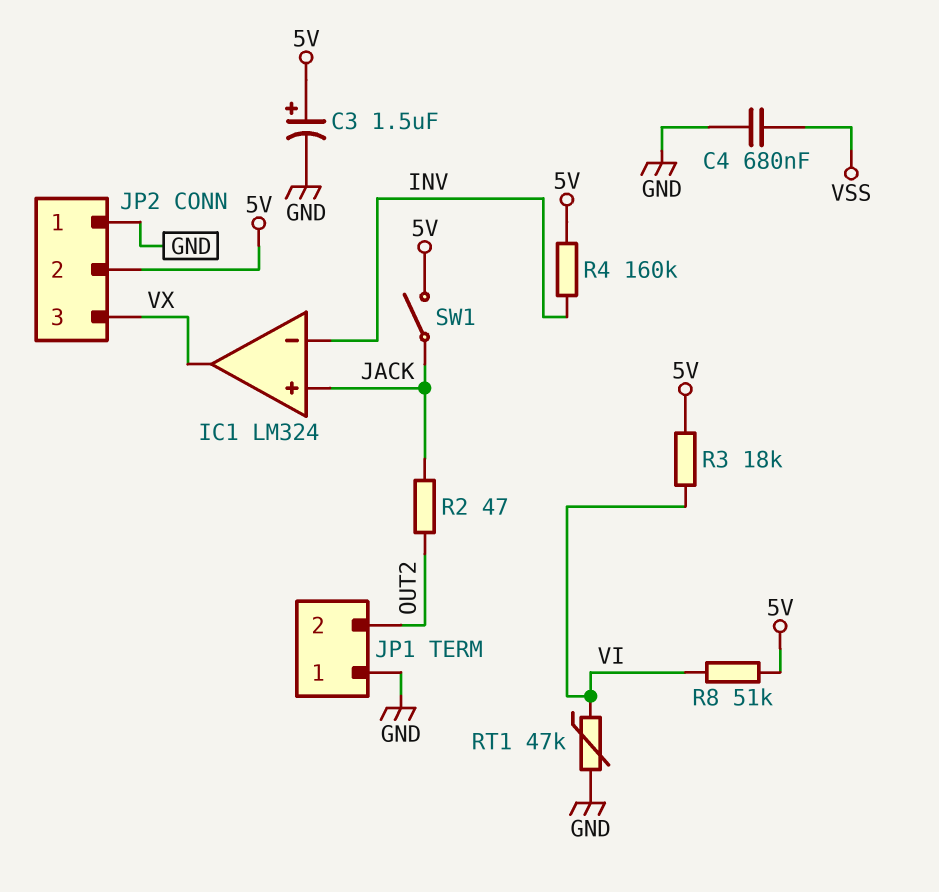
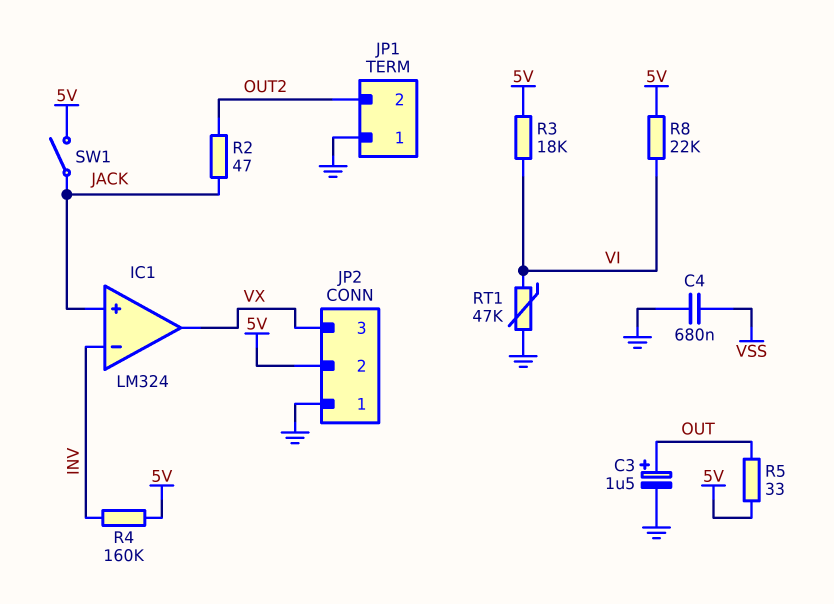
C3: 1.5uF (plus 5V, minus GND) -> 1.5uF (plus OUT, minus GND)
R5: none -> 33 (5V, OUT)
R8: 51k (5V, VI) -> 22k (5V, VI)

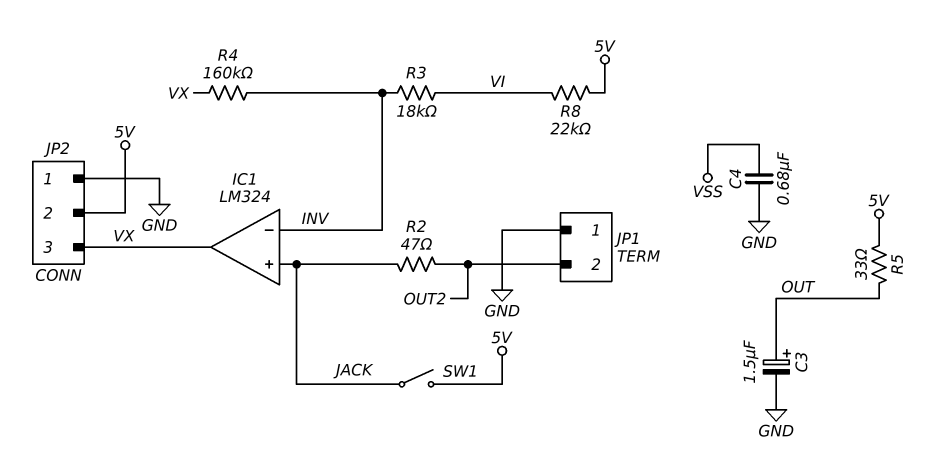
R3: 18k (5V, VI) -> 18k (INV, VI)
R4: 160k (5V, INV) -> 160k (INV, VX)
RT1: 47k (GND, VI) -> none

